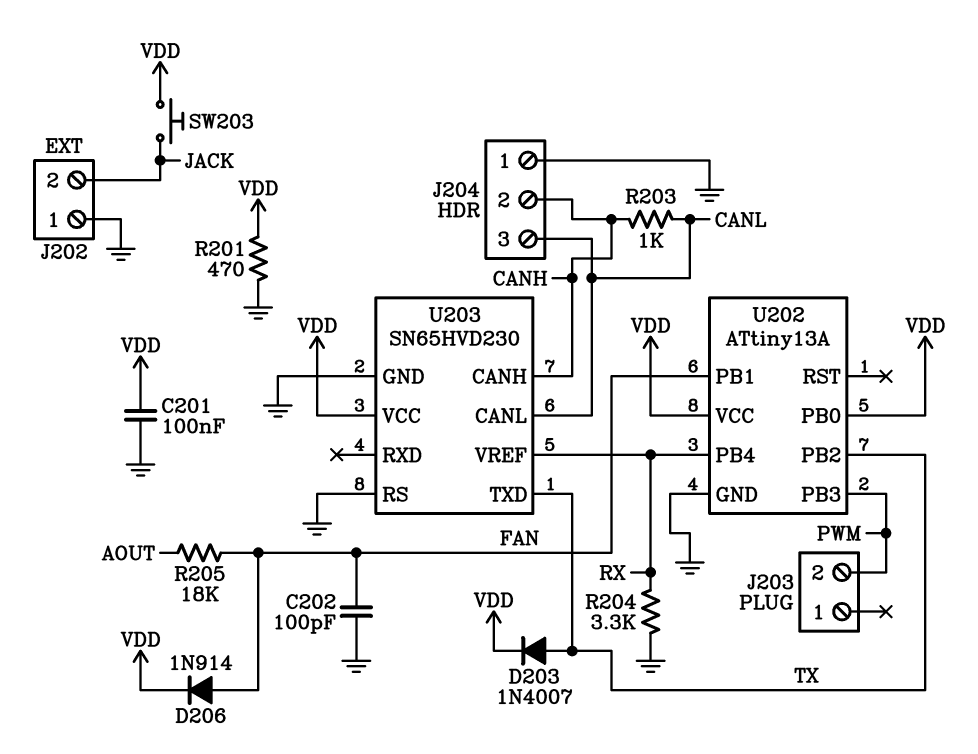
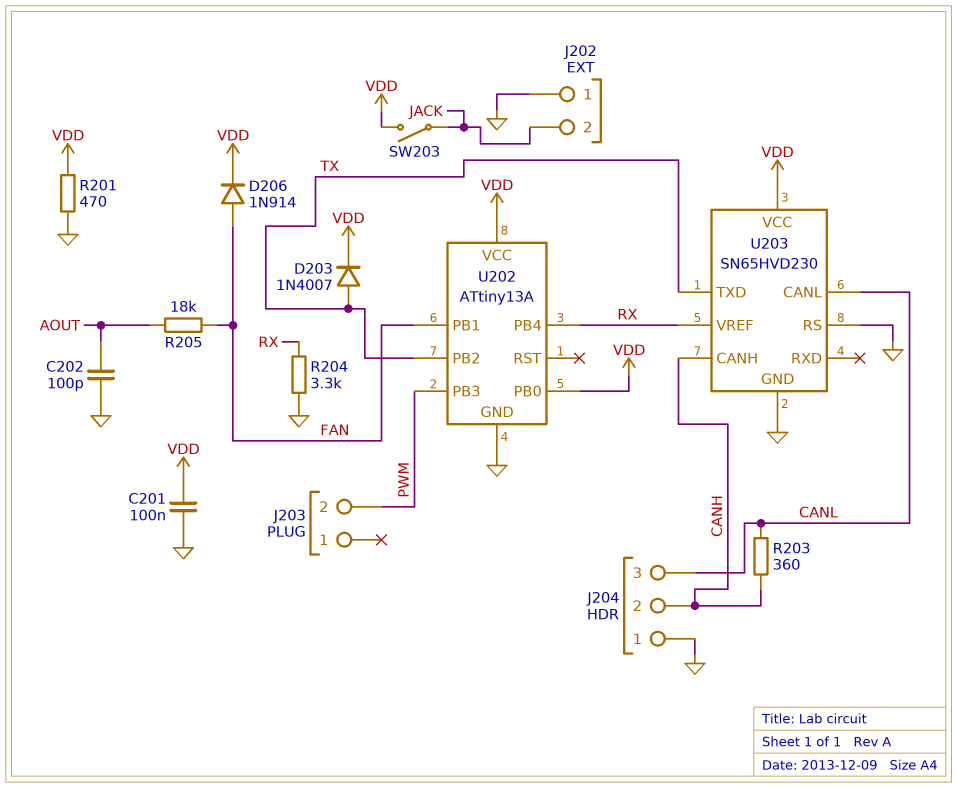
C202: 100pF (FAN, GND) -> 100pF (AOUT, GND)
R203: 1k (CANH, CANL) -> 360 (CANH, CANL)
SW203: button (JACK, VDD) -> switch (JACK, VDD)

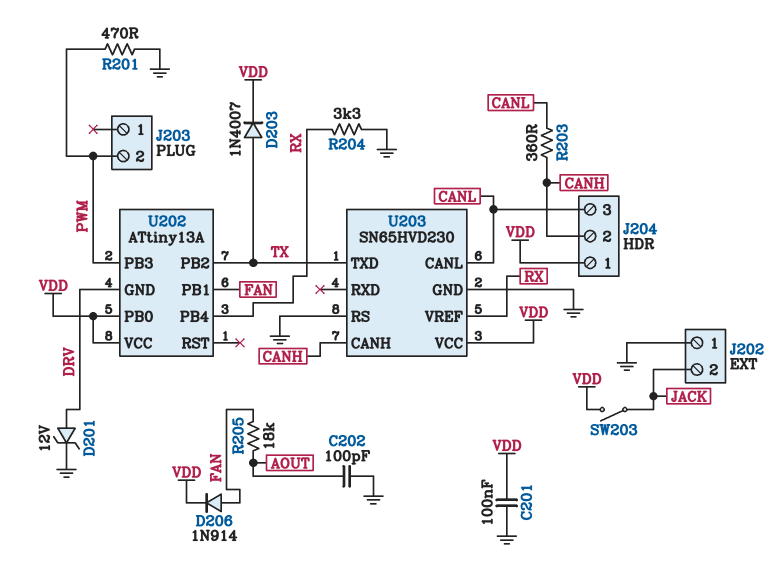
D201: none -> zener 12V (A DRV, K GND)
J204 pin 1: GND -> VDD
R201: 470 (GND, VDD) -> 470 (GND, PWM)
U202 pin GND: GND -> DRV

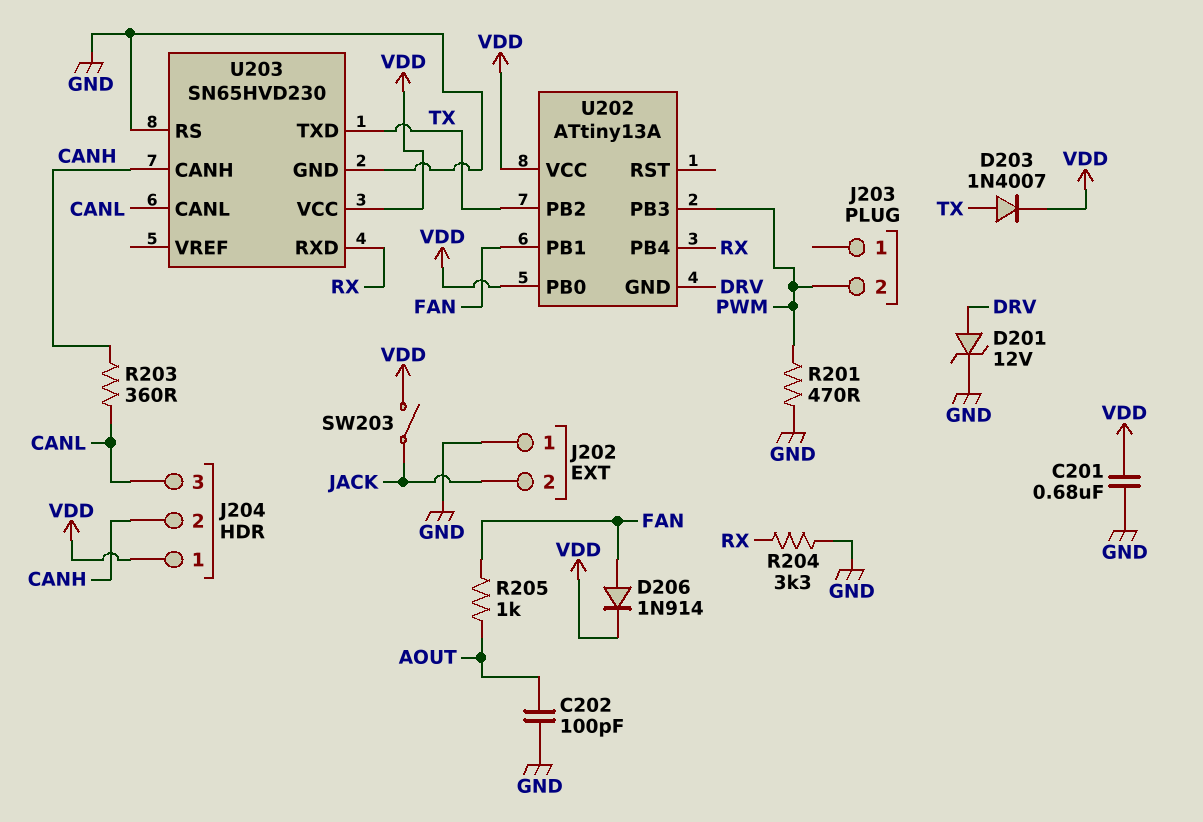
C201: 100nF (GND, VDD) -> 680nF (GND, VDD)
R205: 18k (AOUT, FAN) -> 1k (AOUT, FAN)
U203 pin RXD: none -> RX
U203 pin VREF: RX -> none

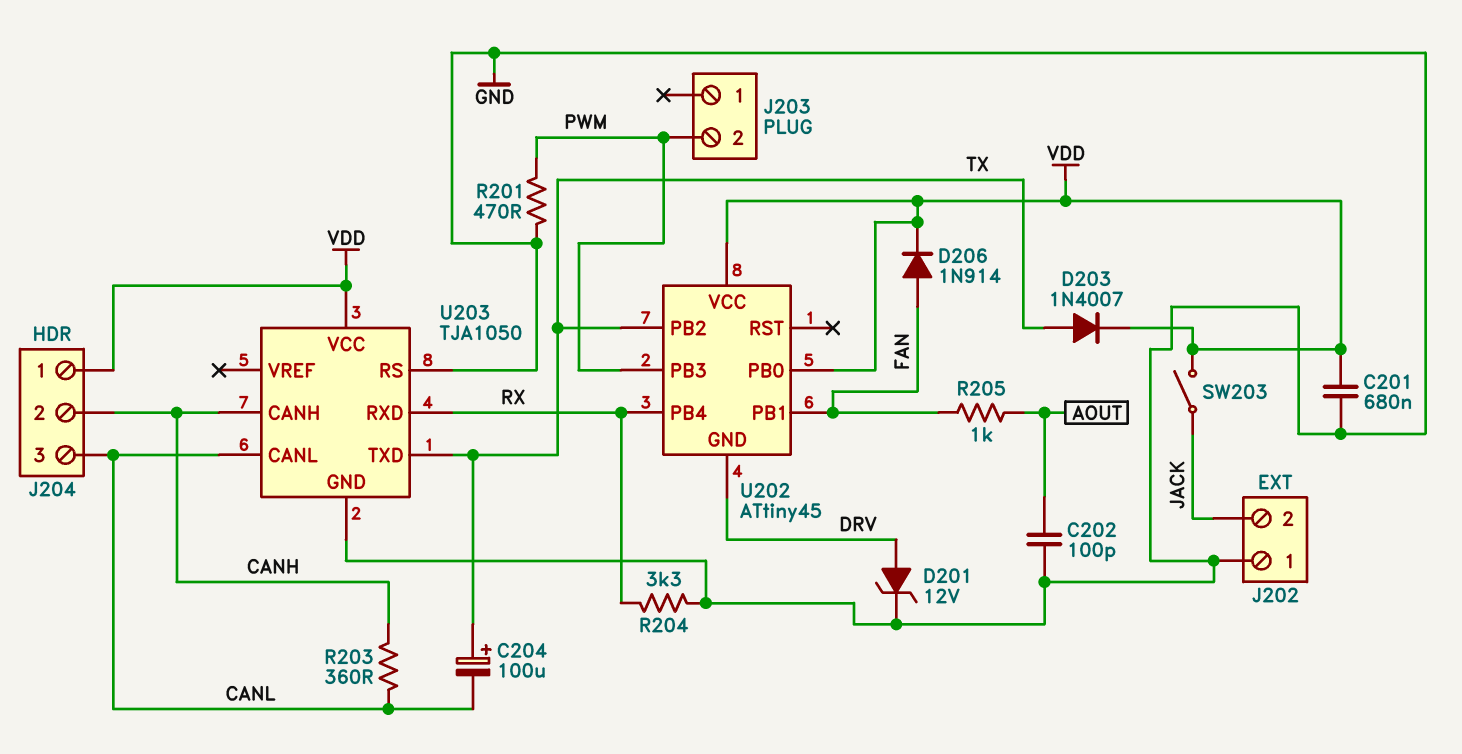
C204: none -> 100uF (plus TX, minus CANL)
U202: ATtiny13A -> ATtiny45
U203: SN65HVD230 -> TJA1050

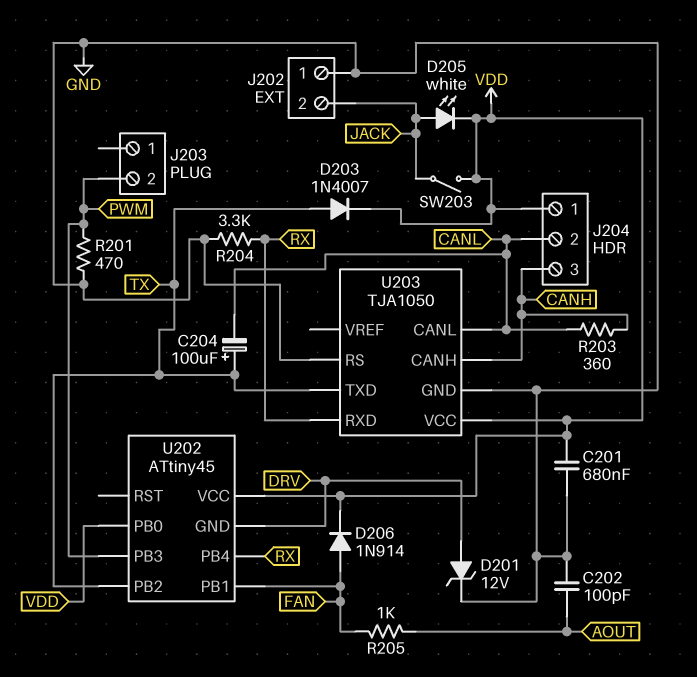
D205: none -> LED white (A JACK, K VDD)
J204 pin 2: CANH -> CANL
J204 pin 3: CANL -> CANH

